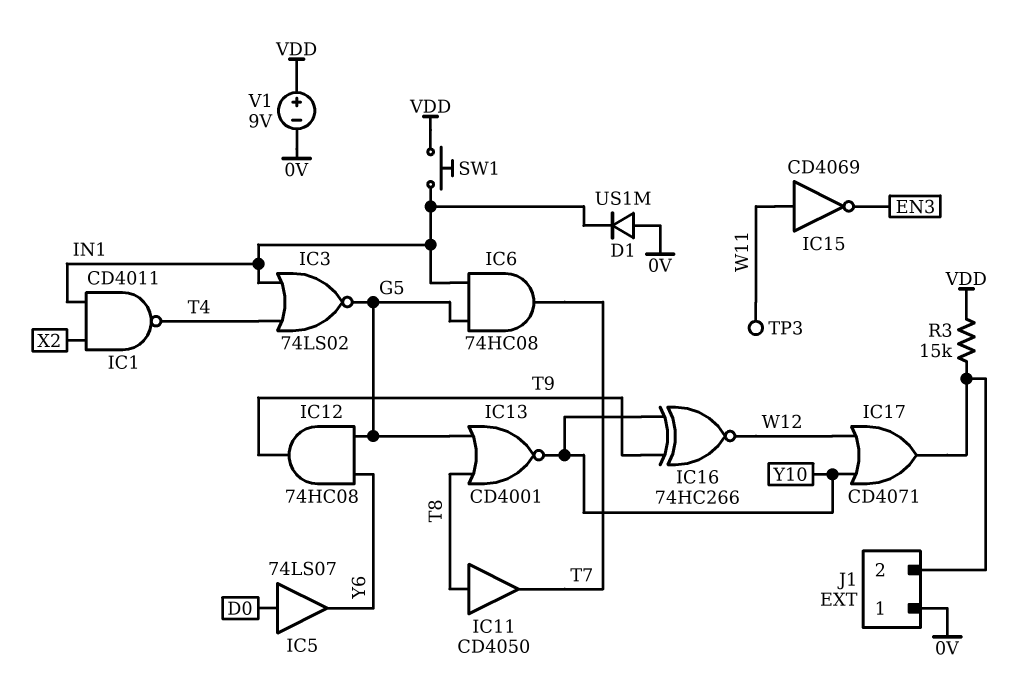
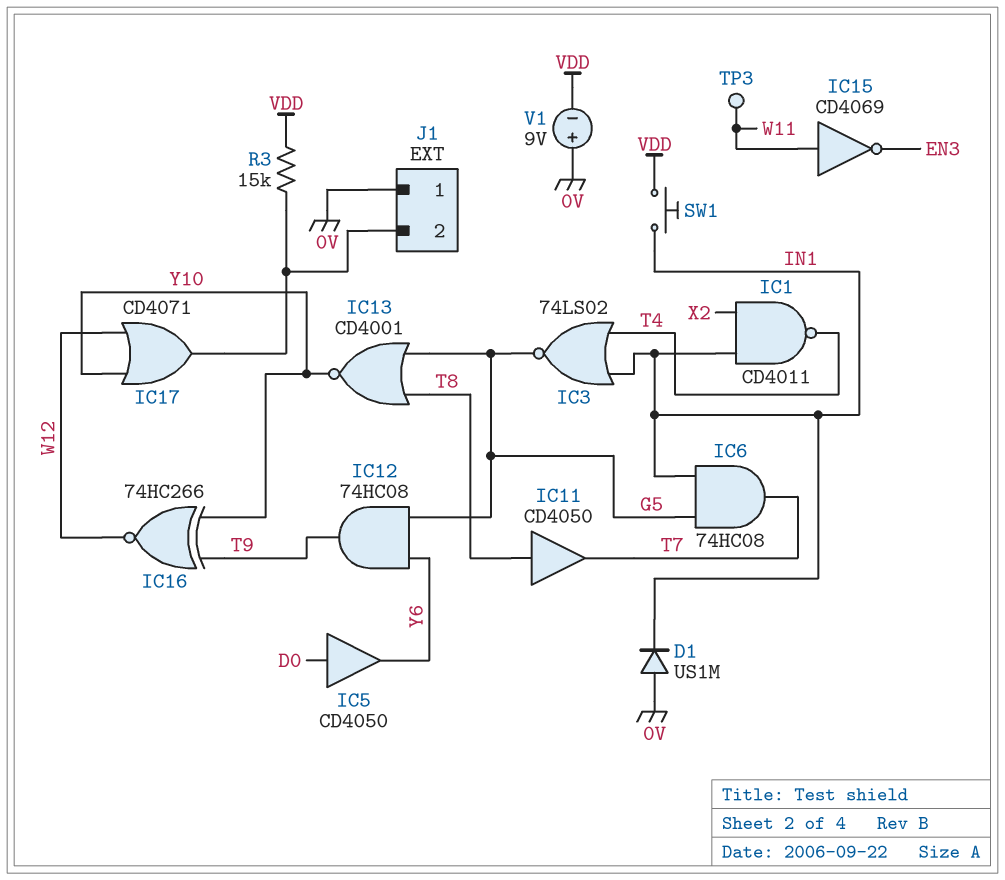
IC5: buffer 74LS07 (in D0, out Y6) -> buffer CD4050 (in D0, out Y6)
V1: 9V (plus VDD, minus 0V) -> 9V (plus 0V, minus VDD)

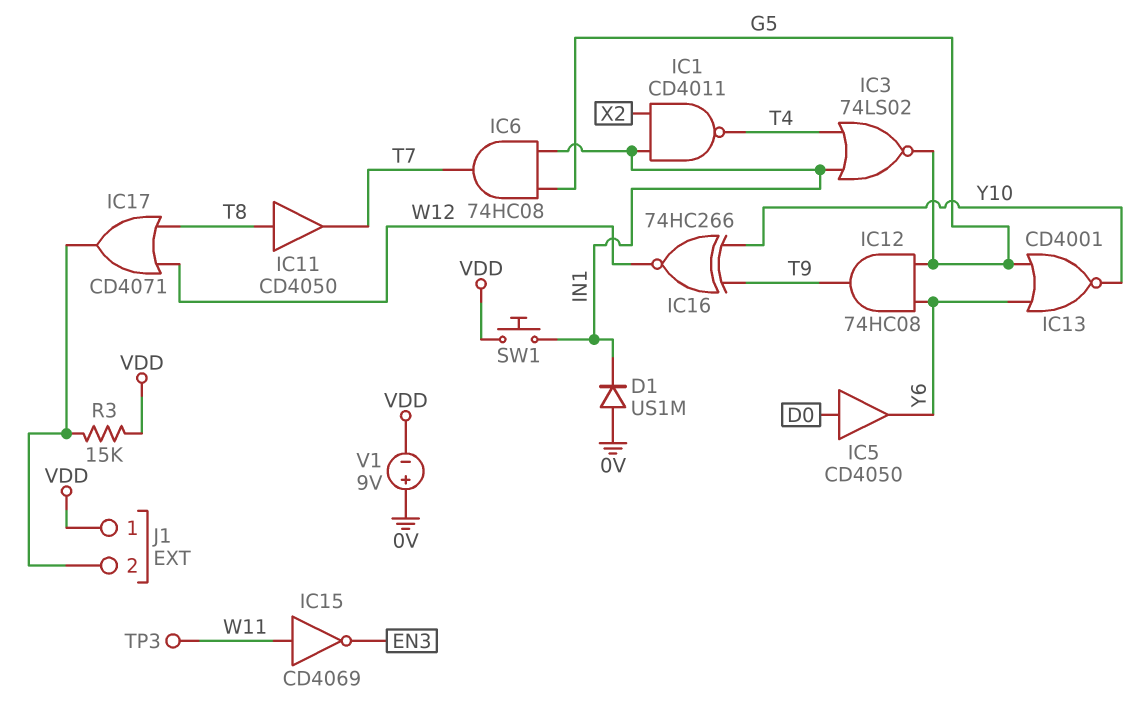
IC13: NOR CD4001 (in G5, in T8, out Y10) -> NOR CD4001 (in G5, in Y6, out Y10)
IC17: OR CD4071 (in W12, in Y10, out J1/2) -> OR CD4071 (in T8, in W12, out J1/2)
J1 pin 1: 0V -> VDD

